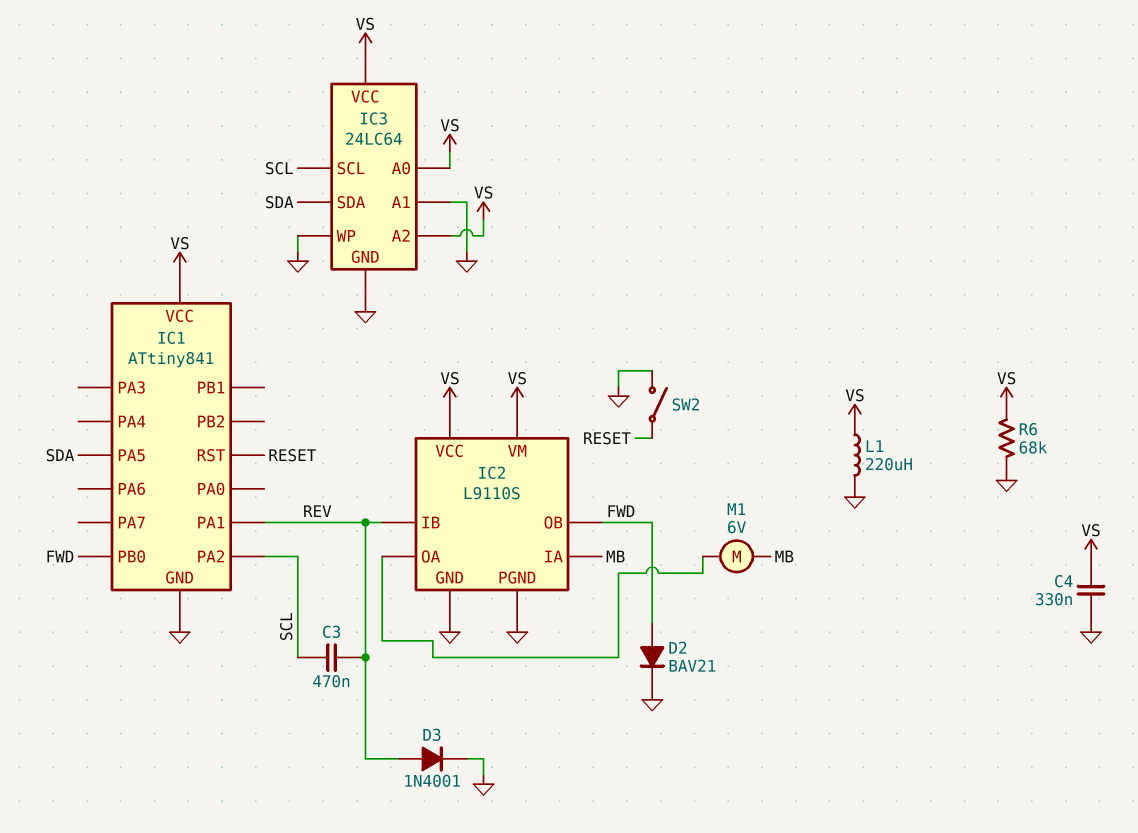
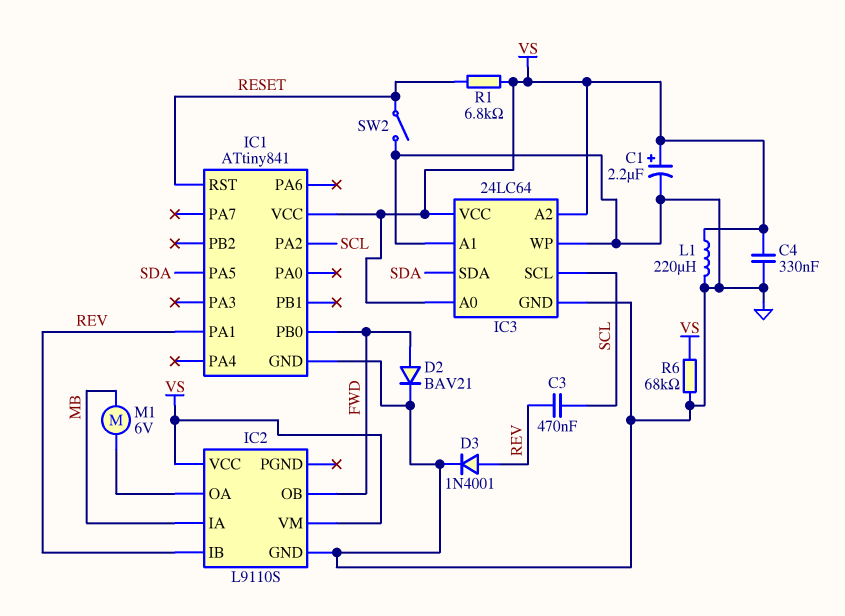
C1: none -> 2.2uF (plus VS, minus GND)
IC2 pin PGND: GND -> none
R1: none -> 6.8k (RESET, VS)

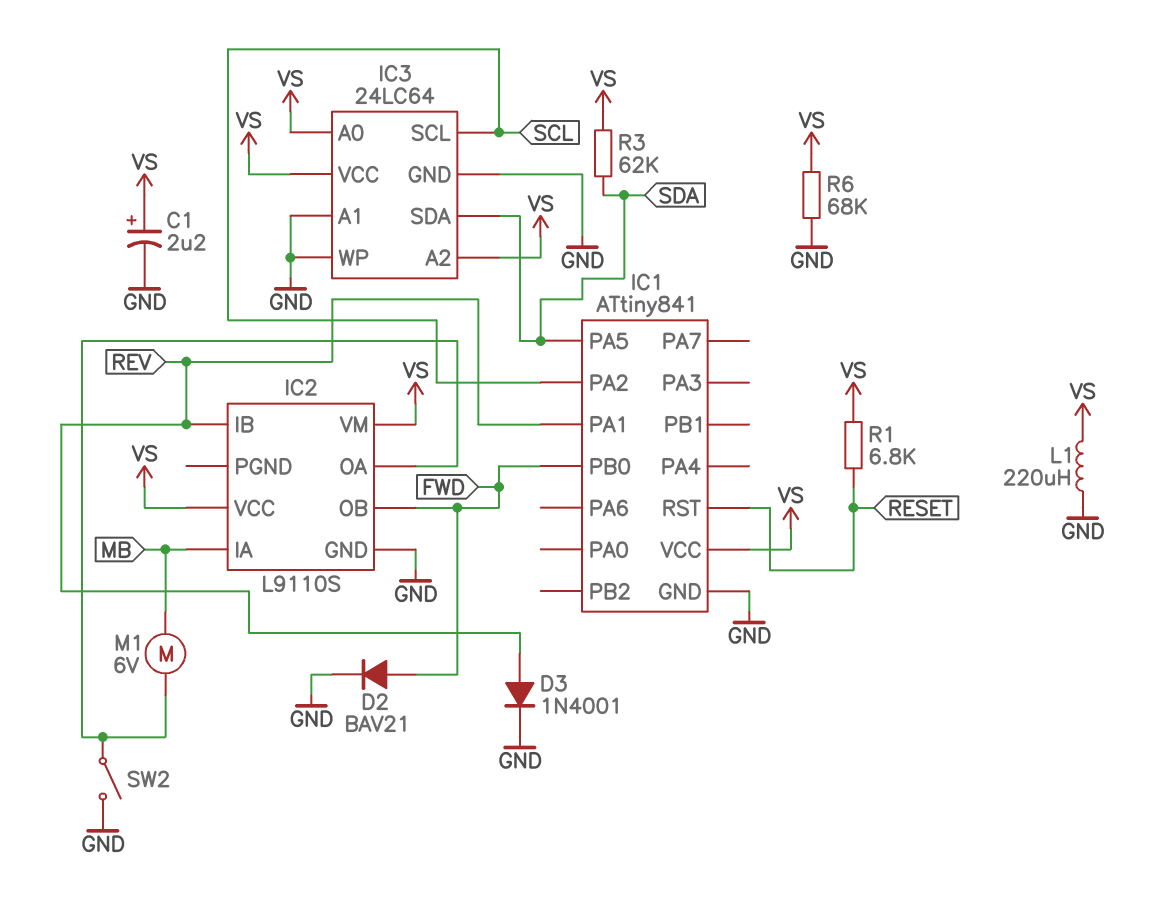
C3: 470nF (REV, SCL) -> none
C4: 330nF (GND, VS) -> none
R3: none -> 62k (SDA, VS)
SW2: switch (GND, RESET) -> switch (GND, IC2/OA)

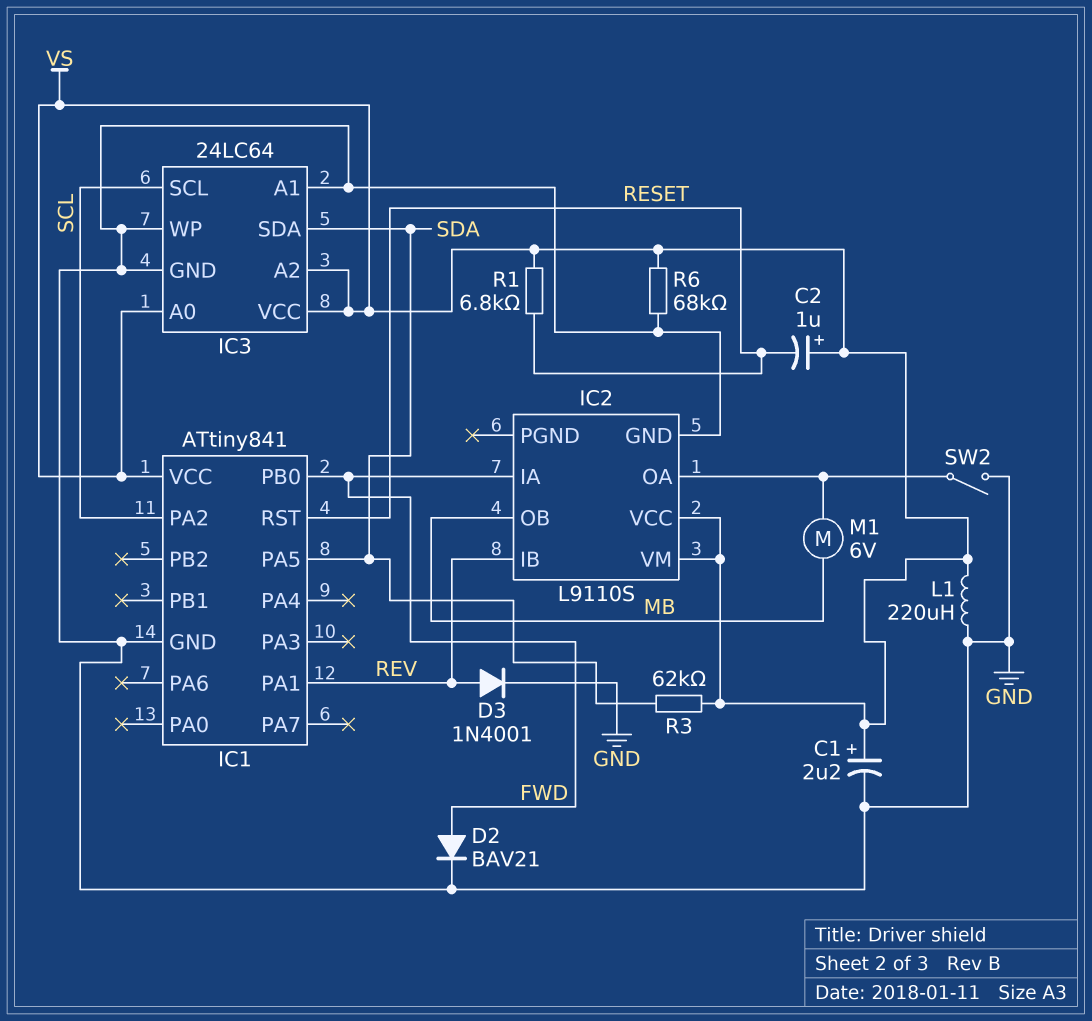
C2: none -> 1uF (plus VS, minus RESET)
IC2 pin IA: MB -> FWD
IC2 pin OB: FWD -> MB

